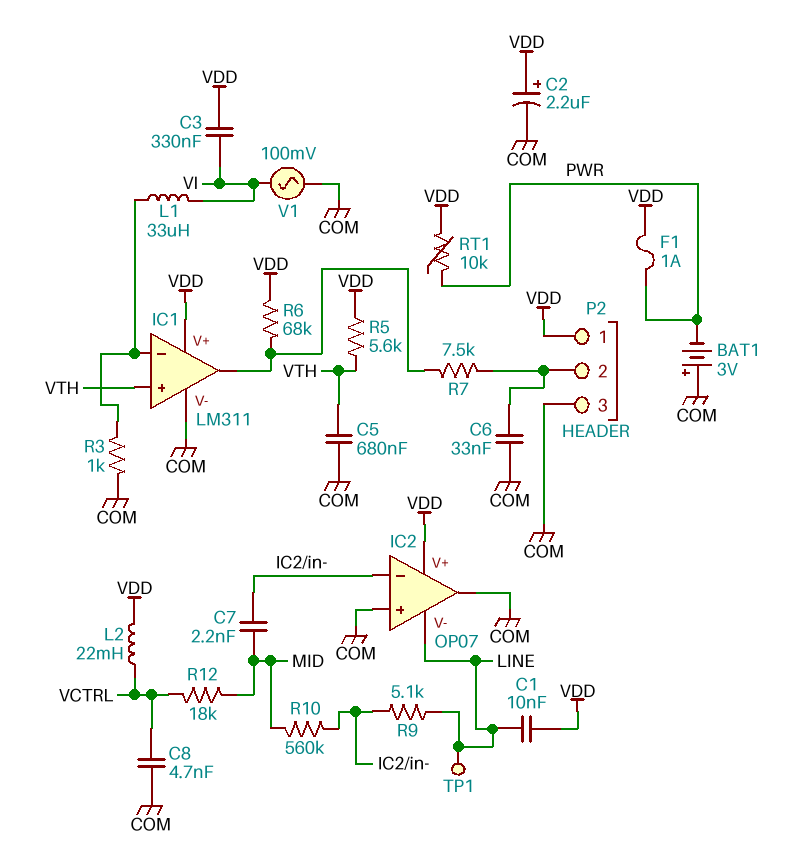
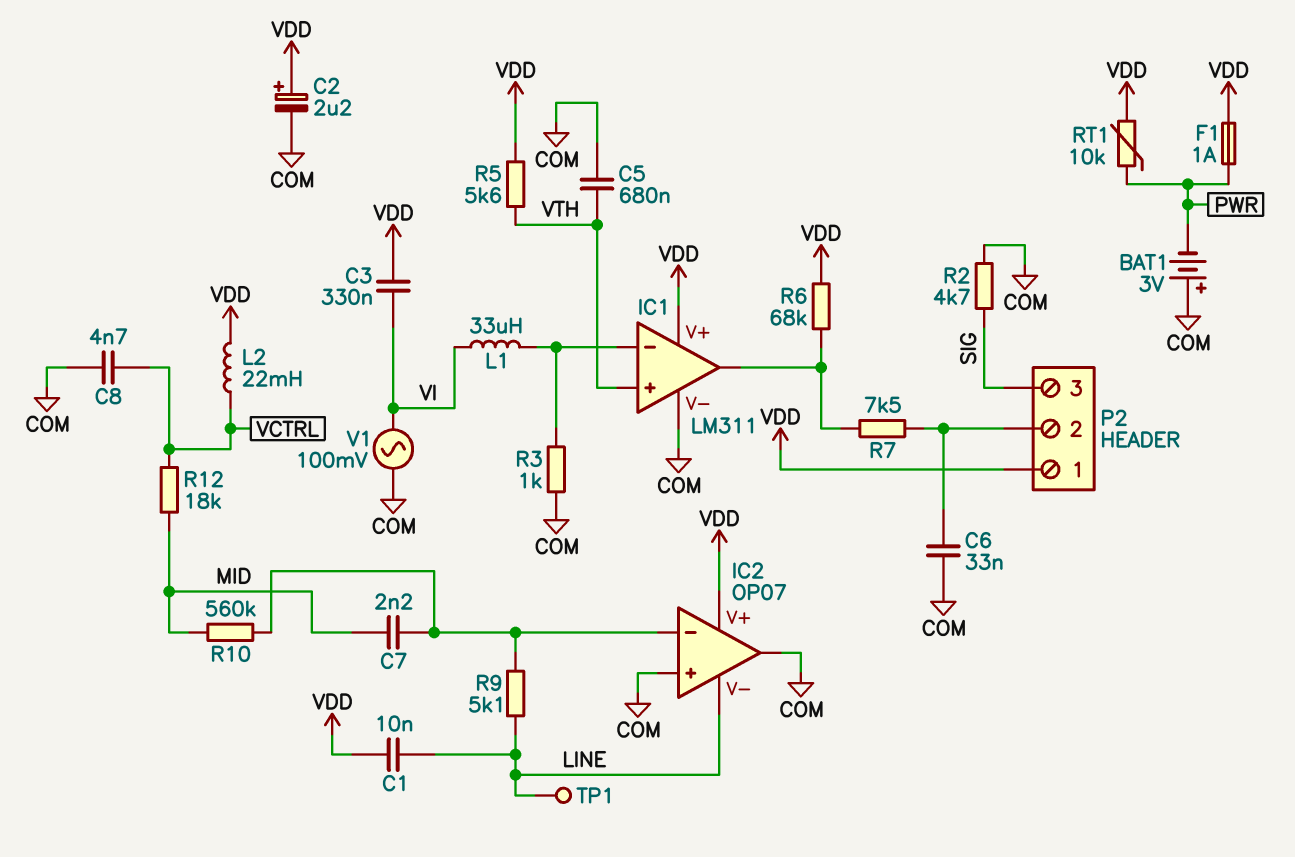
P2 pin 3: COM -> SIG
R2: none -> 4.7k (COM, SIG)

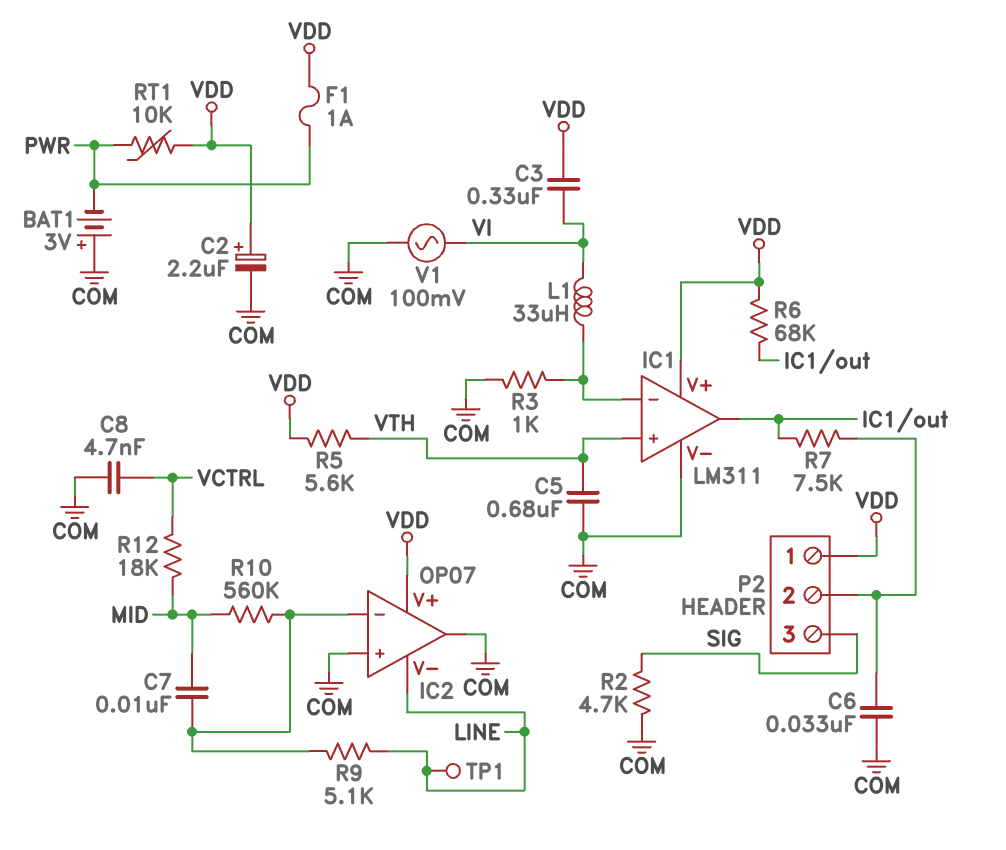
C1: 10nF (LINE, VDD) -> none
C7: 2.2nF (IC2/in-, MID) -> 10nF (IC2/in-, MID)
L2: 22mH (VCTRL, VDD) -> none

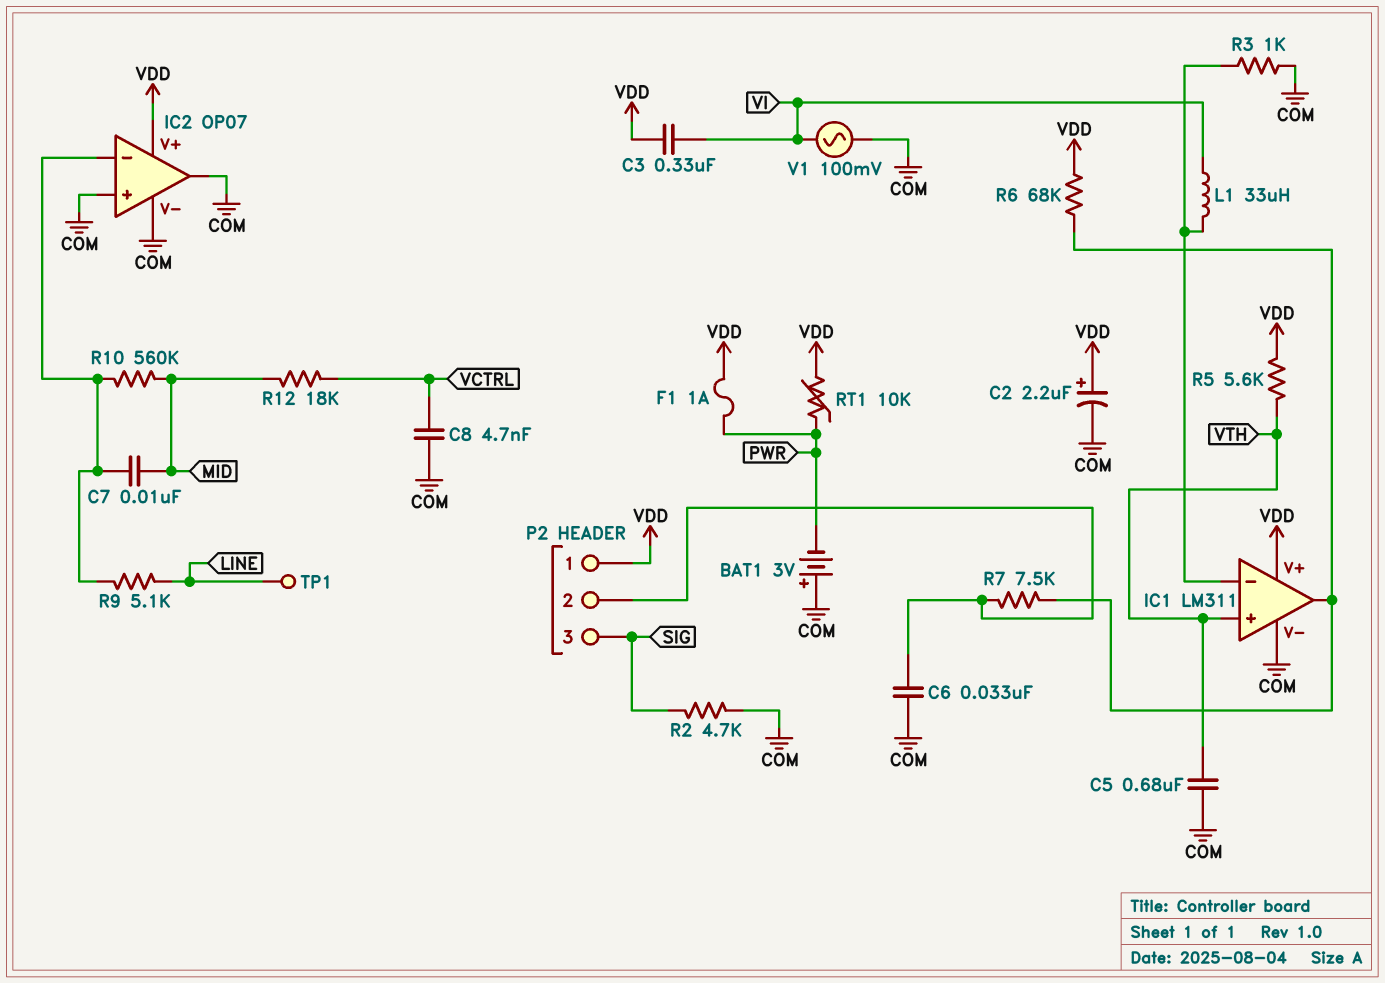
IC2 pin V-: LINE -> COM

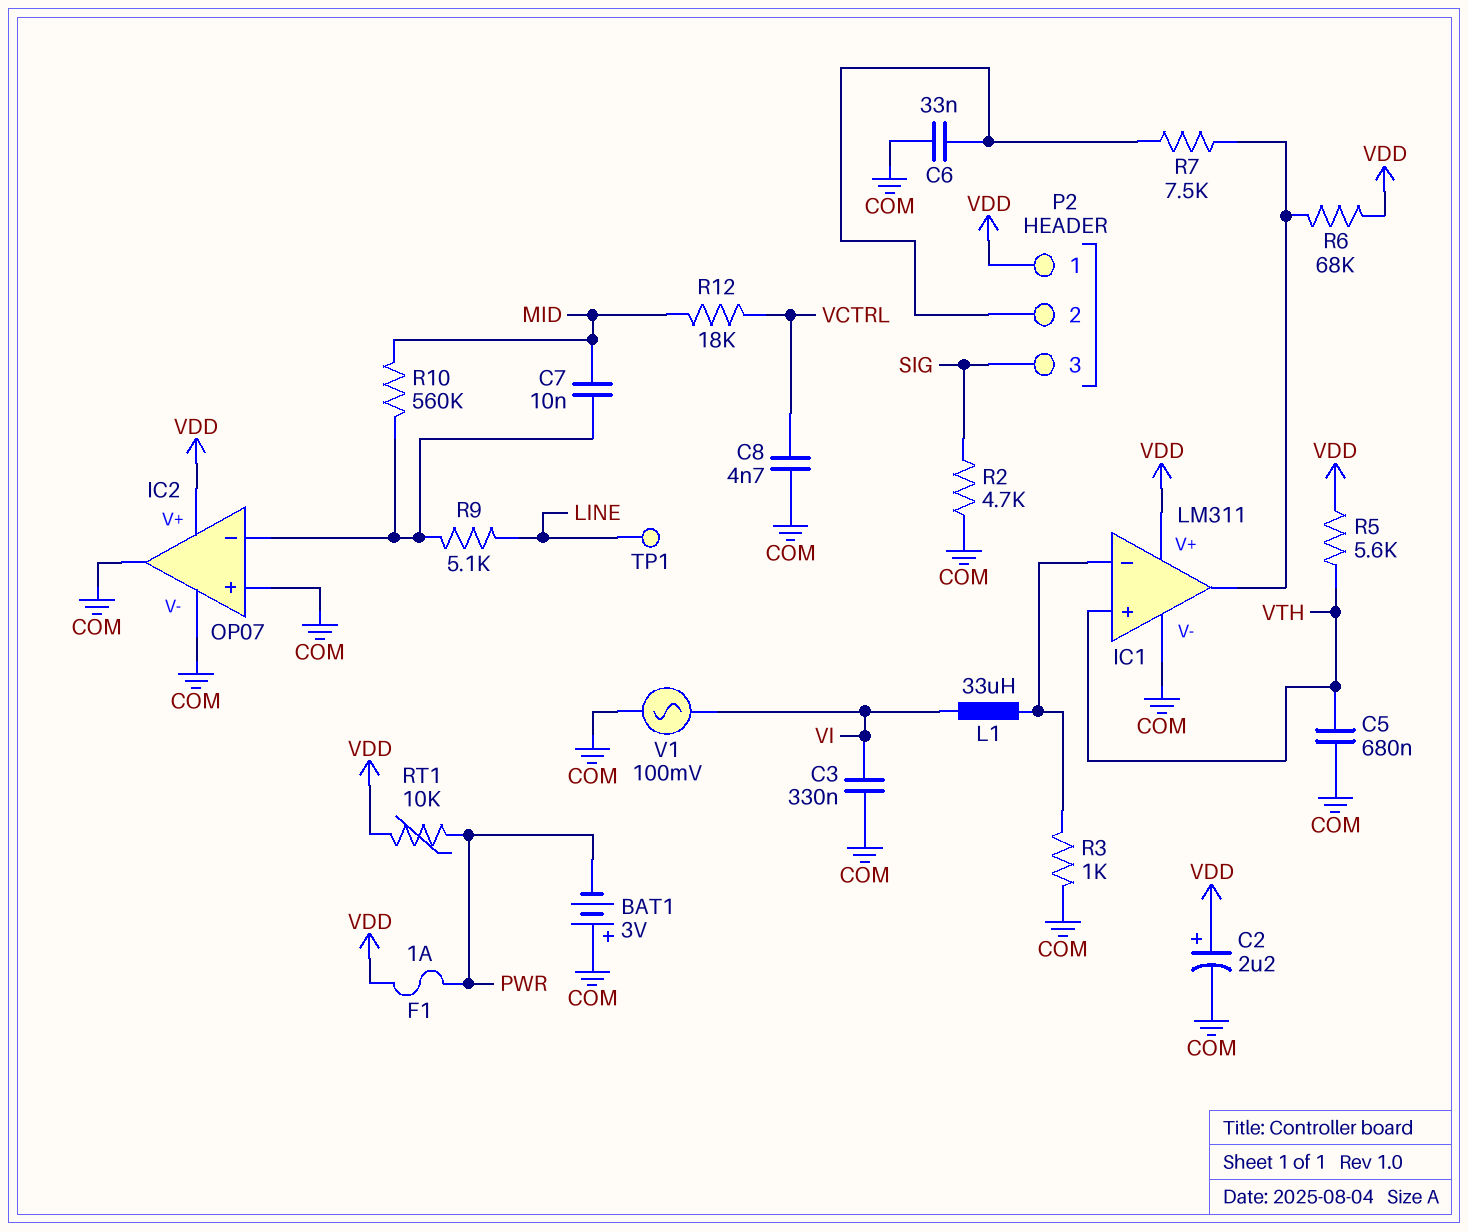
C3: 330nF (VDD, VI) -> 330nF (COM, VI)

